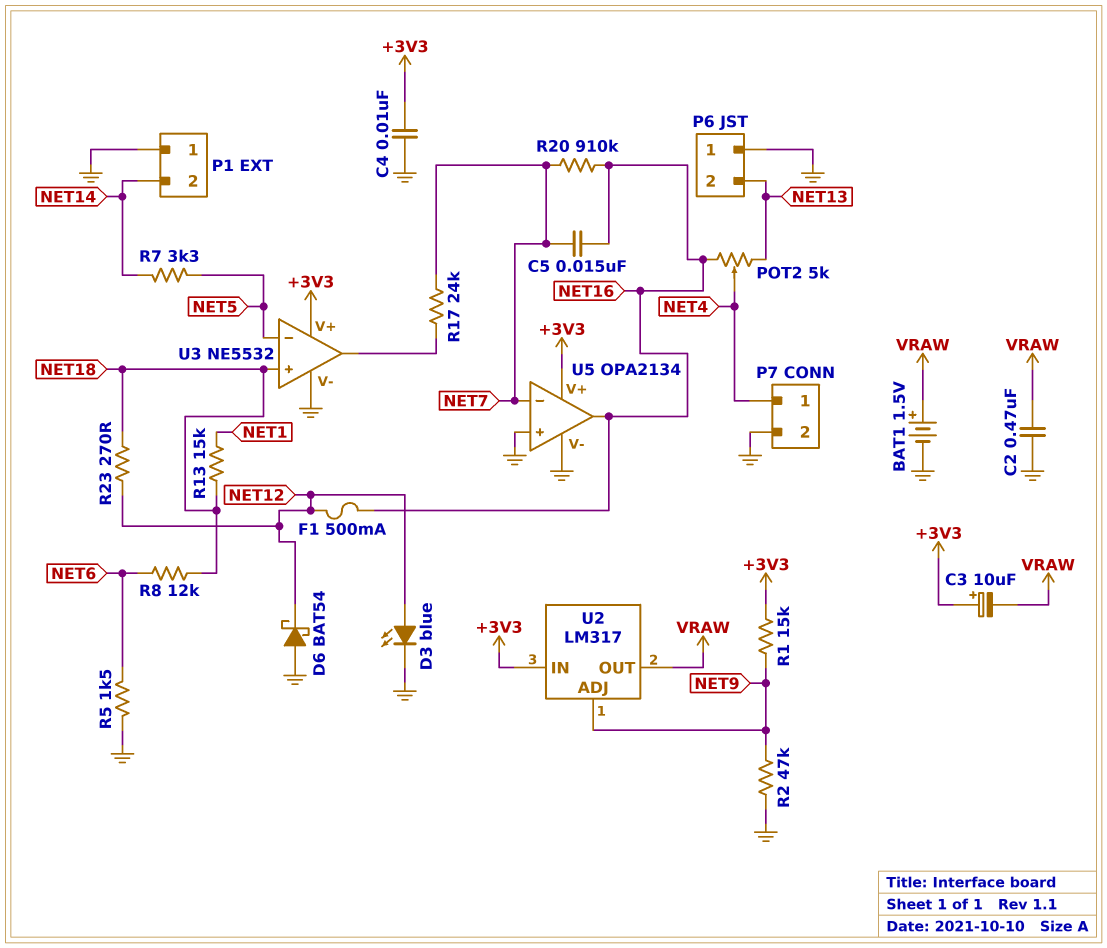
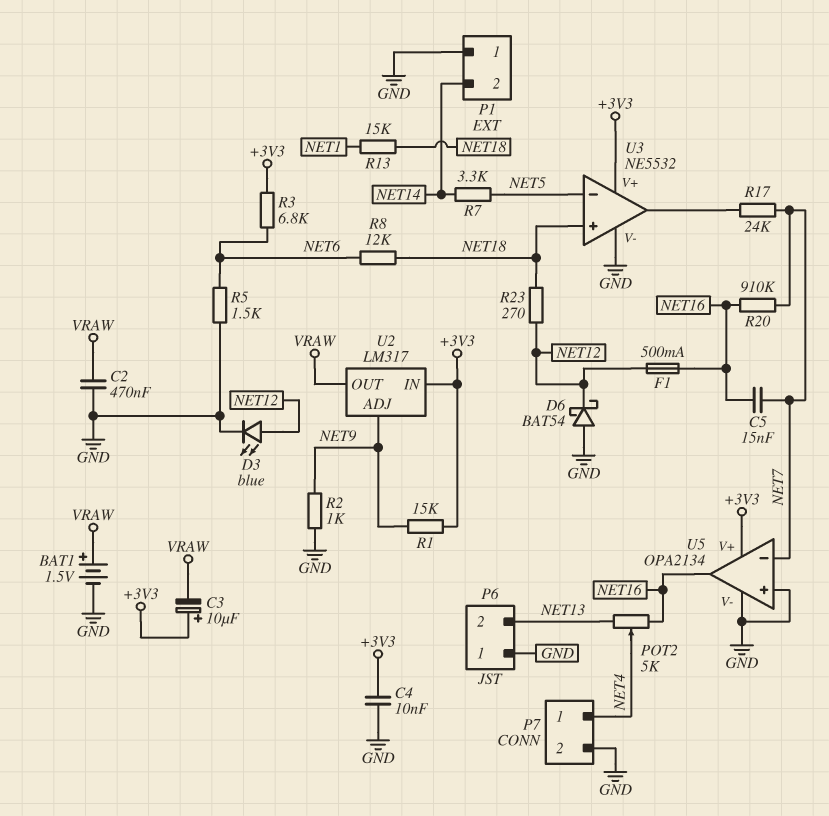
R2: 47k (GND, NET9) -> 1k (GND, NET9)
R3: none -> 6.8k (+3V3, NET6)

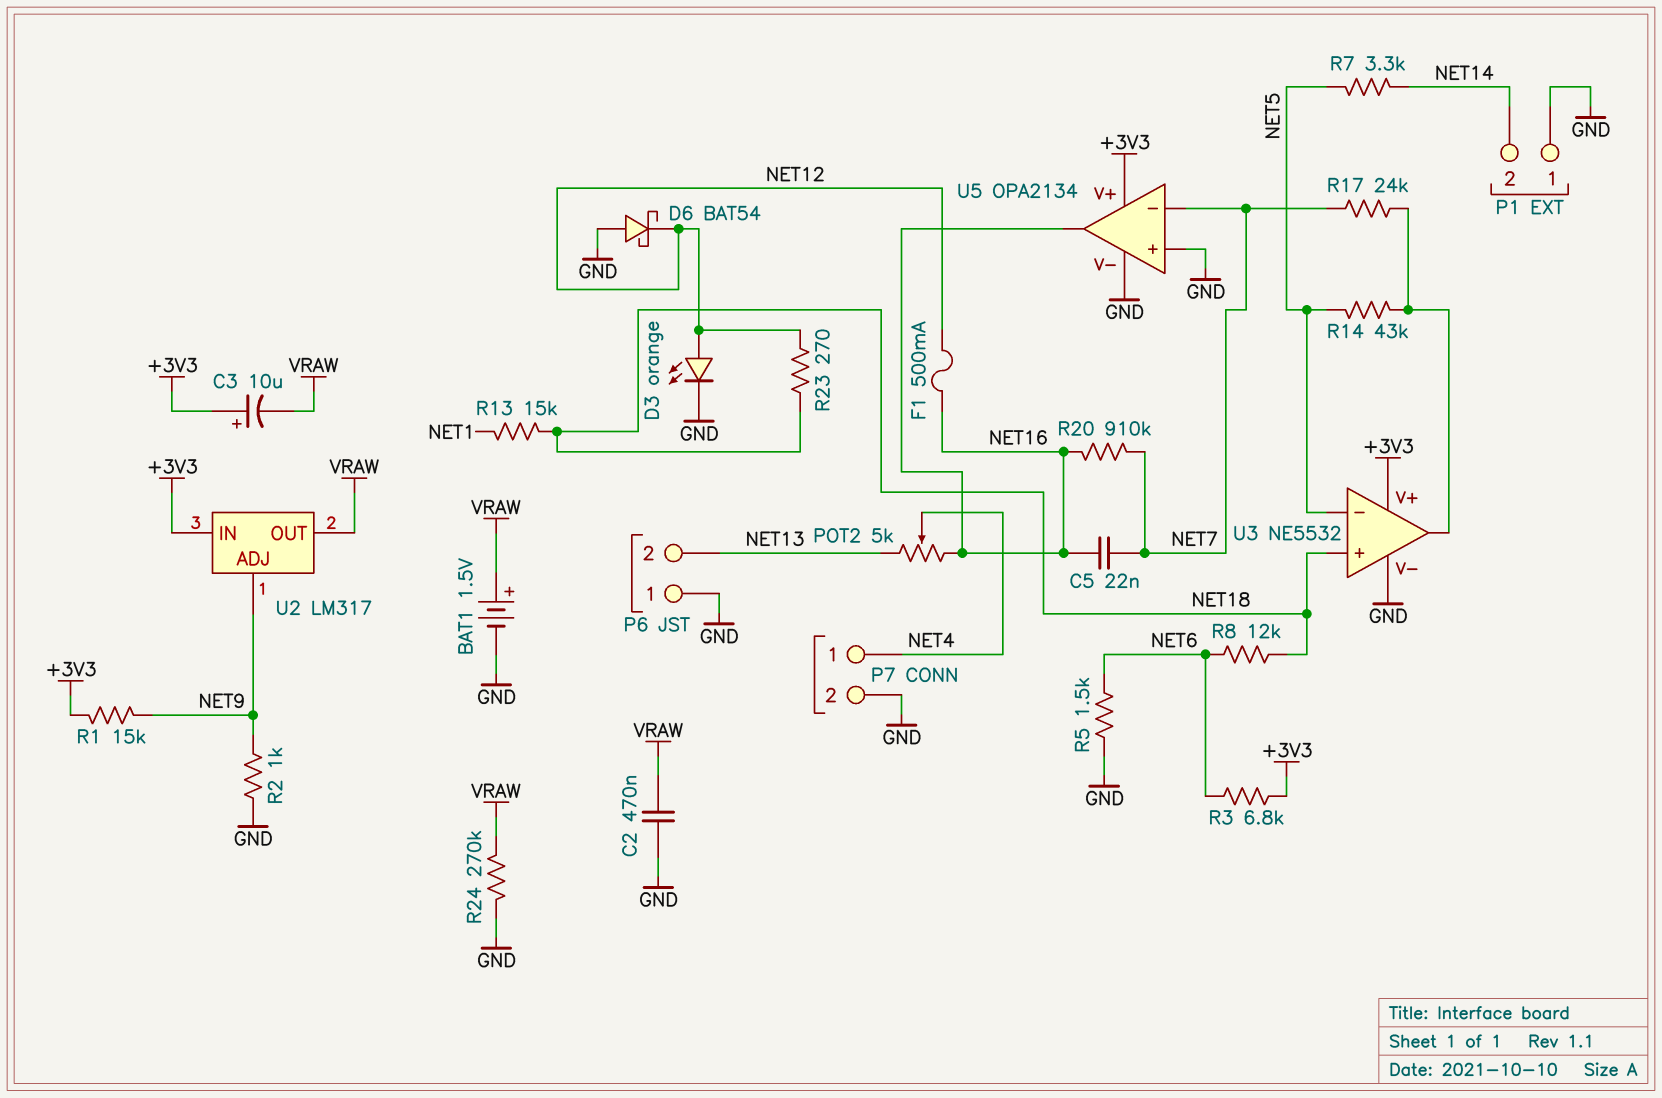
C4: 10nF (+3V3, GND) -> none
C5: 15nF (NET7, NET16) -> 22nF (NET7, NET16)
D3: LED blue (A NET12, K GND) -> LED orange (A NET12, K GND)
R14: none -> 43k (NET5, U3/out)
R24: none -> 270k (GND, VRAW)

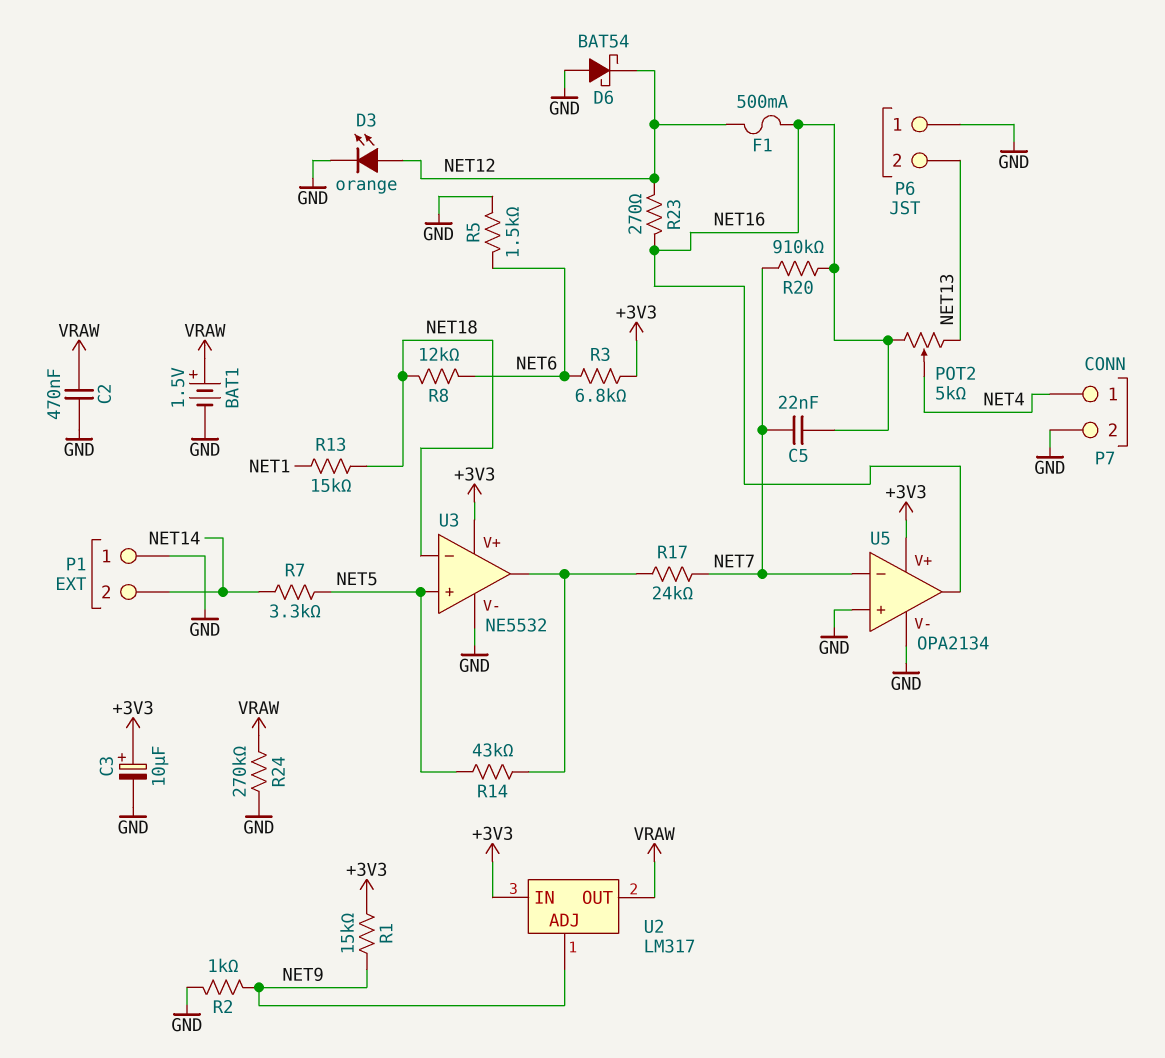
C3: 10uF (plus +3V3, minus VRAW) -> 10uF (plus +3V3, minus GND)
R23: 270 (NET12, NET18) -> 270 (NET12, NET16)
U3 pin in+: NET18 -> NET5
U3 pin in-: NET5 -> NET18

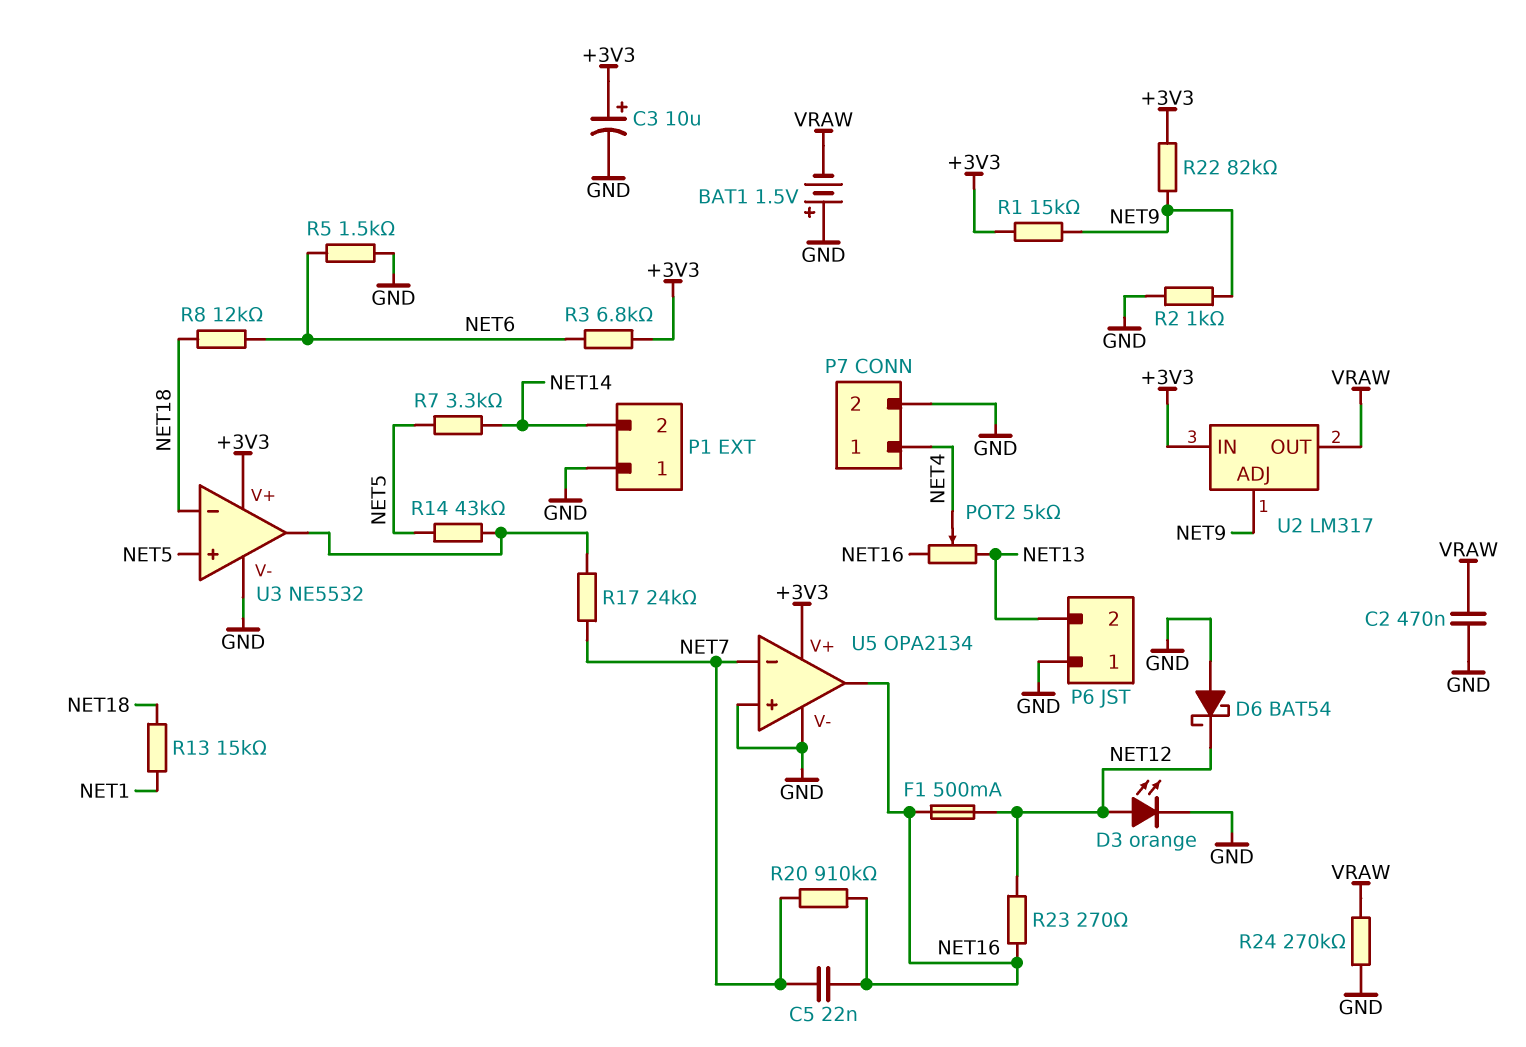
BAT1: 1.5V (plus VRAW, minus GND) -> 1.5V (plus GND, minus VRAW)
R22: none -> 82k (+3V3, NET9)

